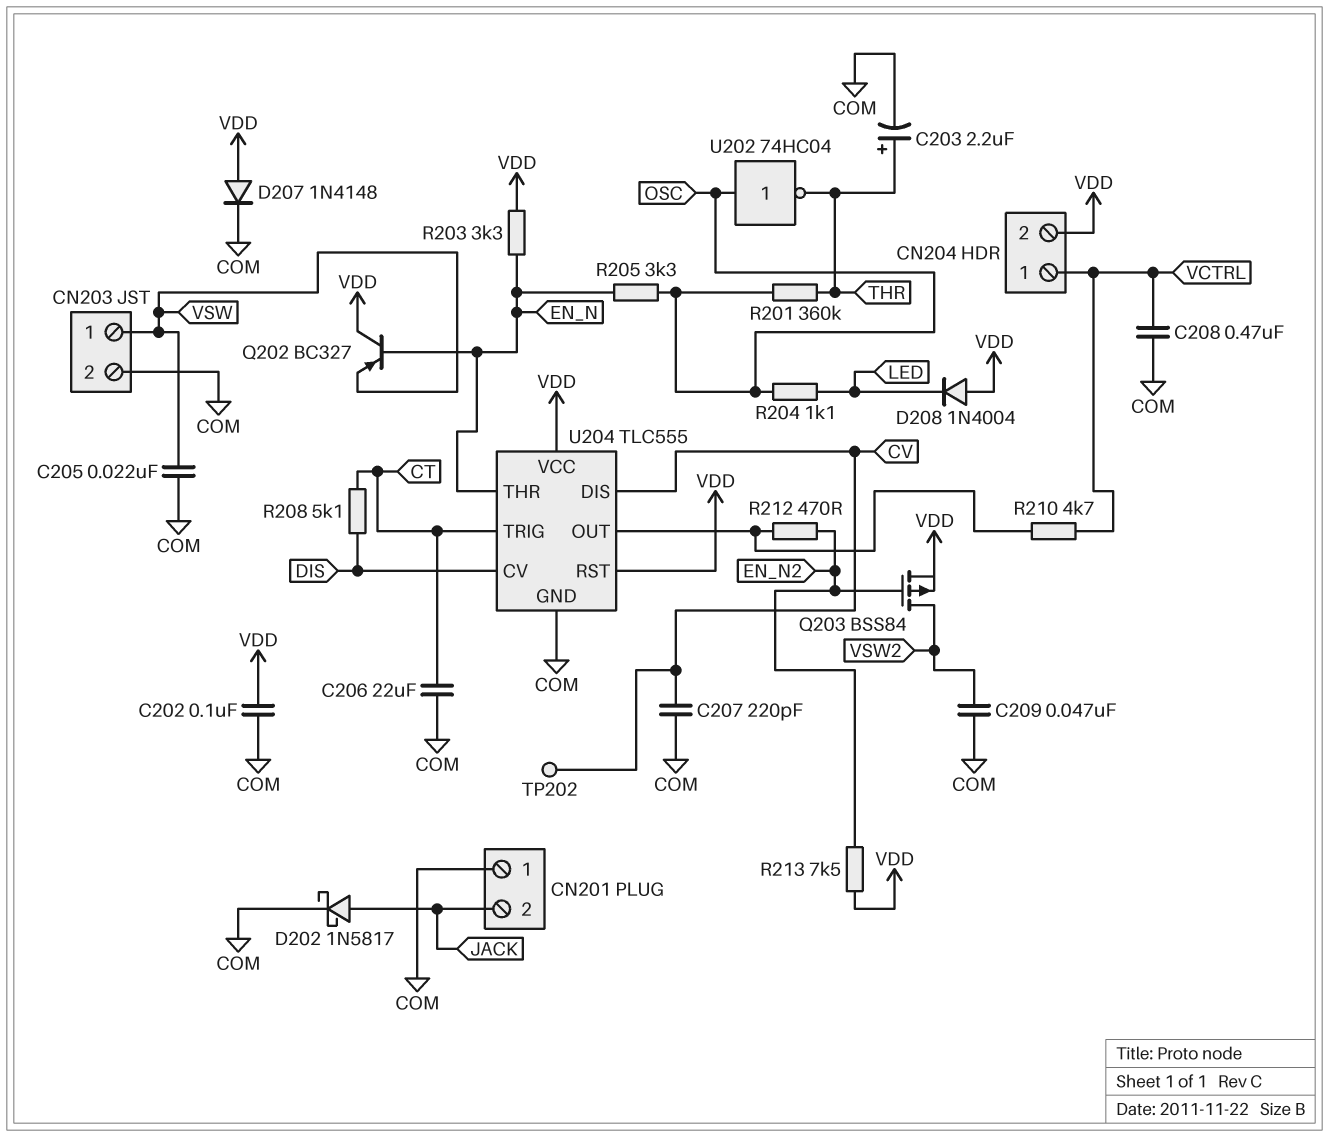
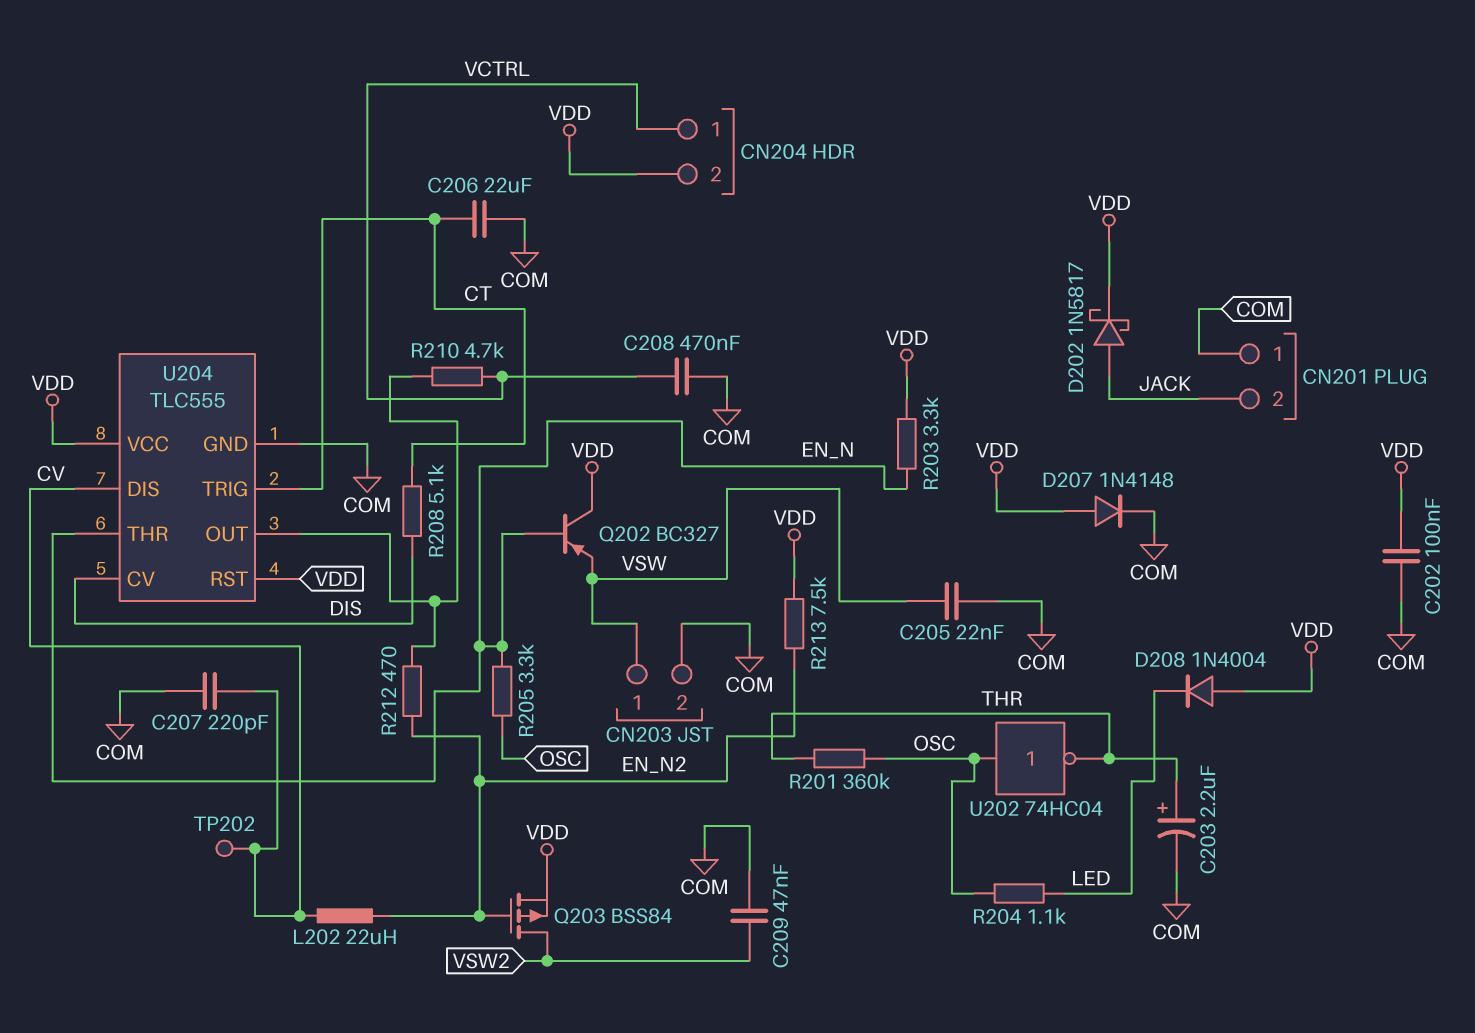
D202: schottky 1N5817 (A JACK, K COM) -> schottky 1N5817 (A JACK, K VDD)
L202: none -> 22uH (CV, EN_N2)

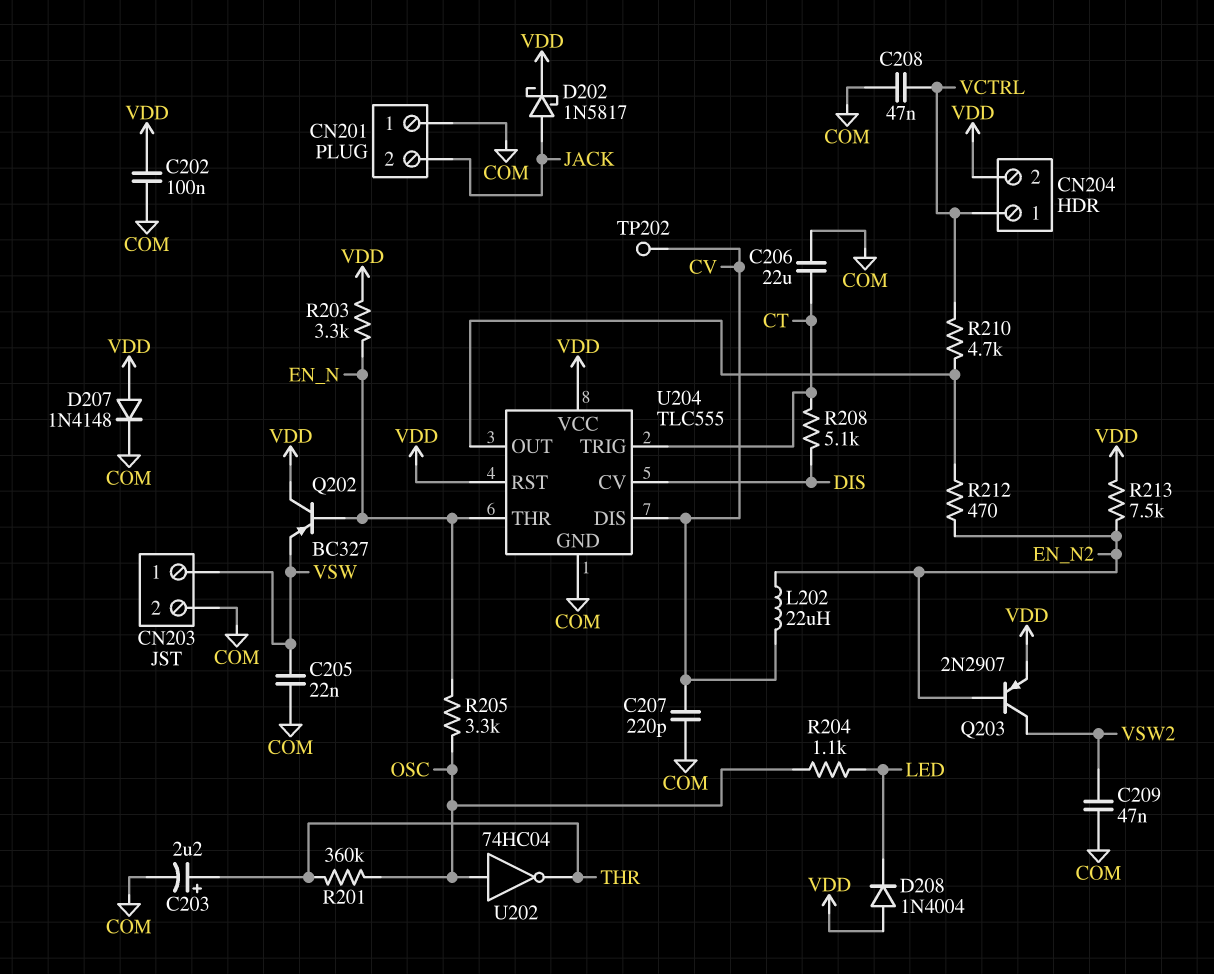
C208: 470nF (COM, VCTRL) -> 47nF (COM, VCTRL)
Q203: PMOS BSS84 (G EN_N2, D VSW2, S VDD) -> PNP 2N2907 (B EN_N2, C VSW2, E VDD)

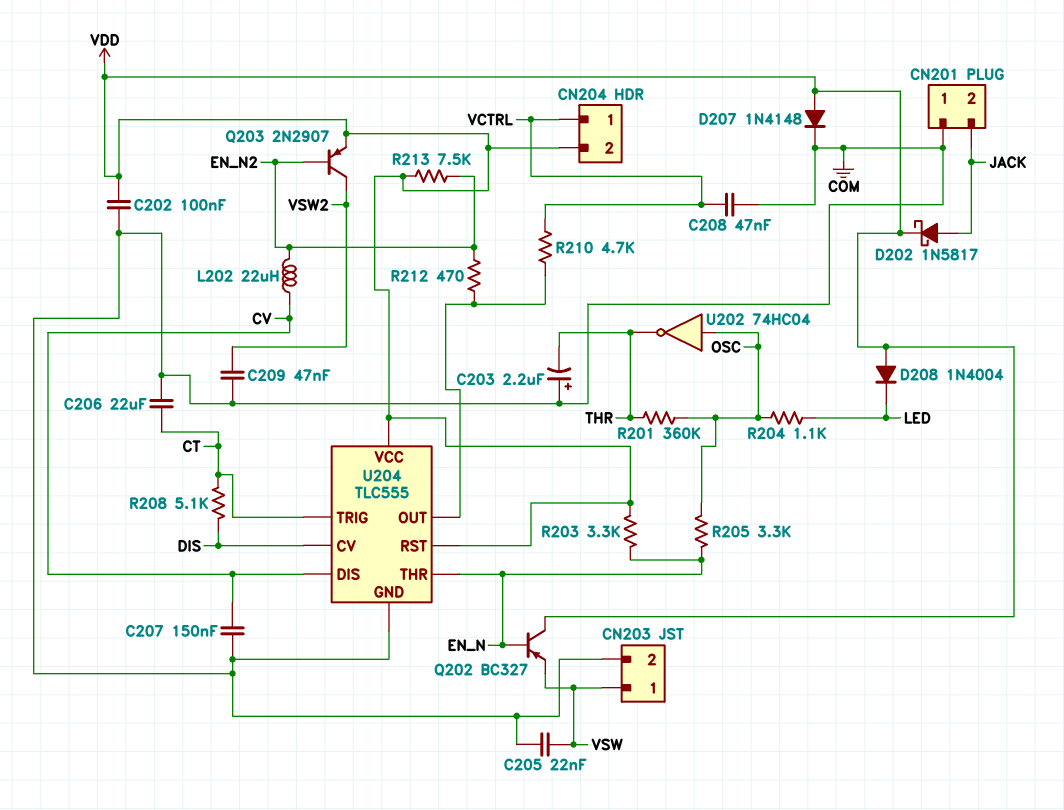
C203: 2.2uF (plus THR, minus COM) -> 2.2uF (plus COM, minus THR)
C207: 220pF (COM, CV) -> 150nF (COM, CV)
TP202: test point (CV) -> none

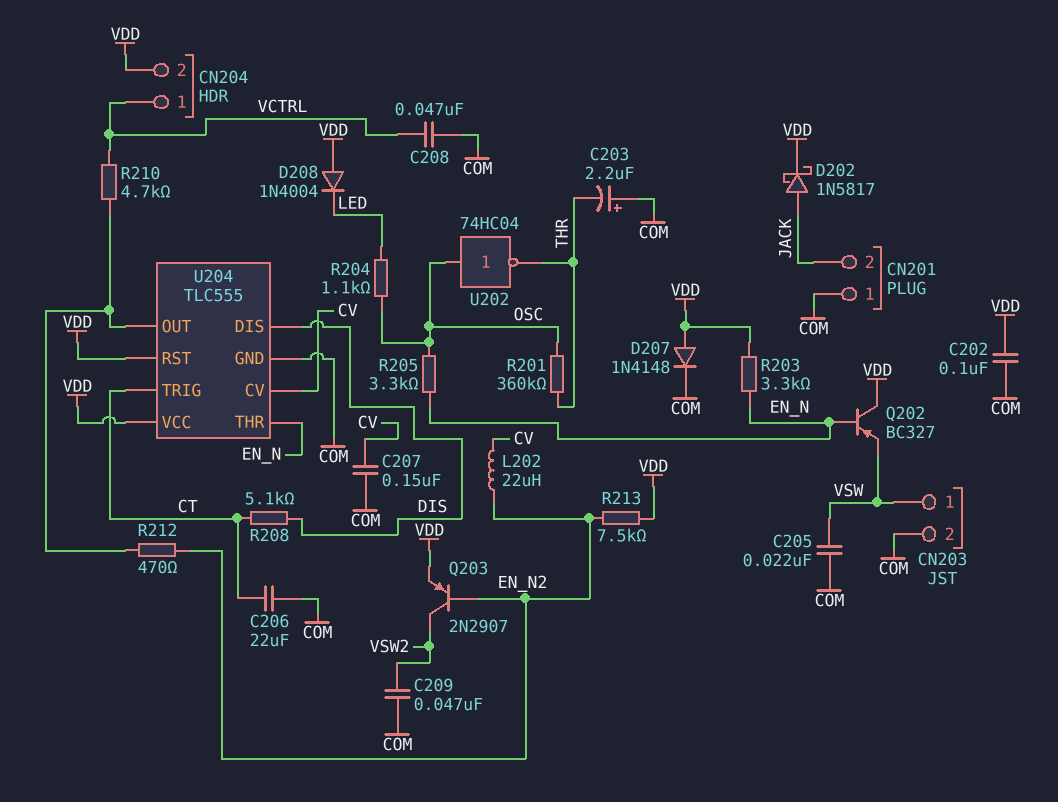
U204 pin CV: DIS -> CV
U204 pin DIS: CV -> DIS

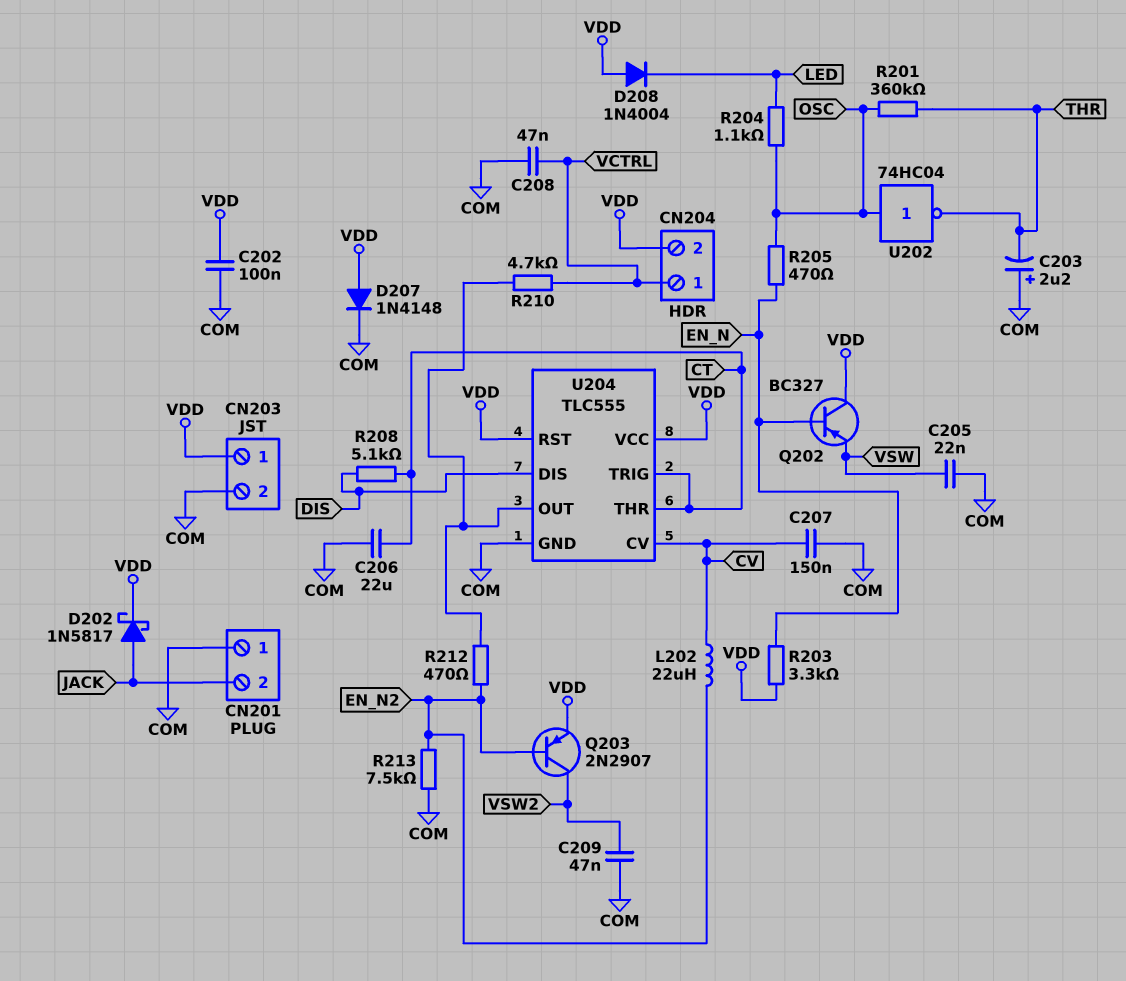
CN203 pin 1: VSW -> VDD
R205: 3.3k (EN_N, OSC) -> 470 (EN_N, OSC)
R213: 7.5k (EN_N2, VDD) -> 7.5k (COM, EN_N2)
U204 pin THR: EN_N -> CT

